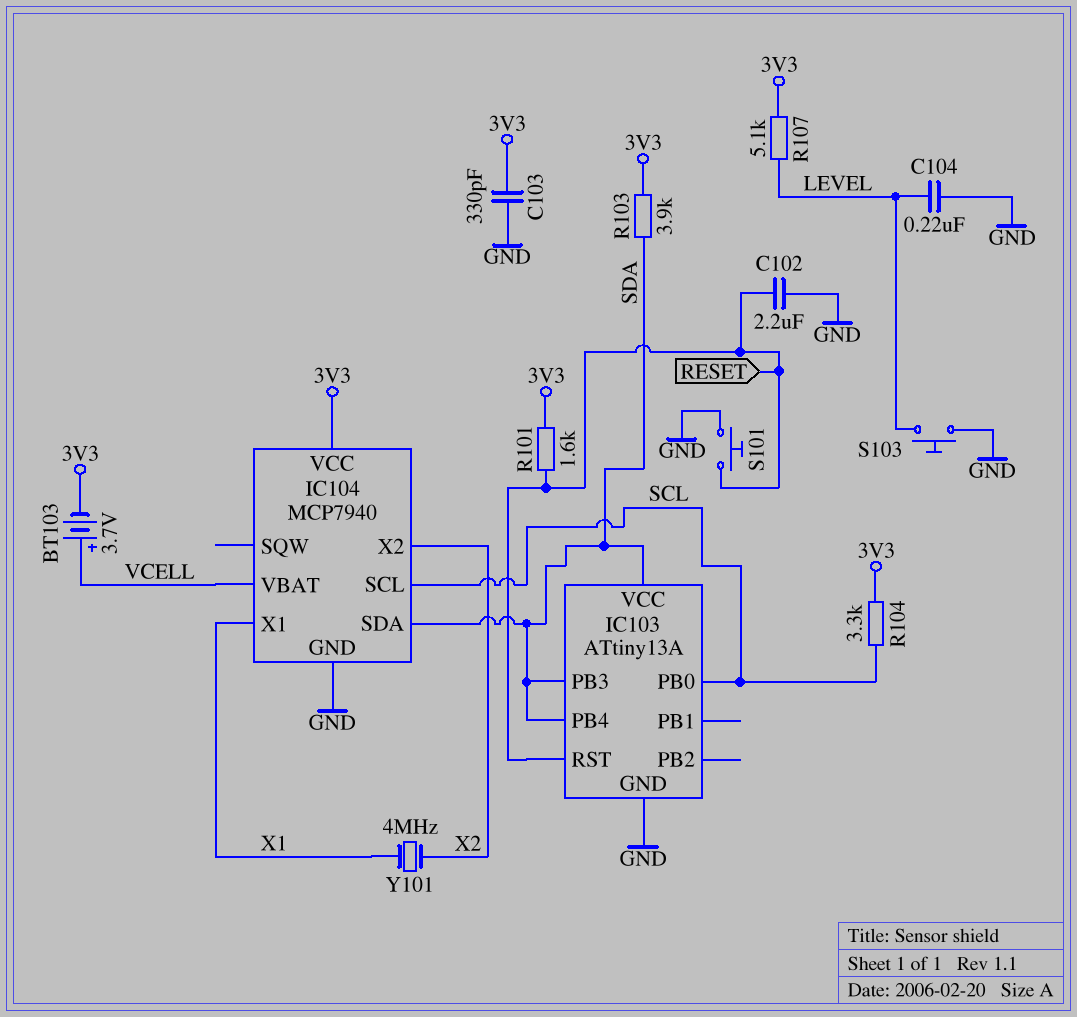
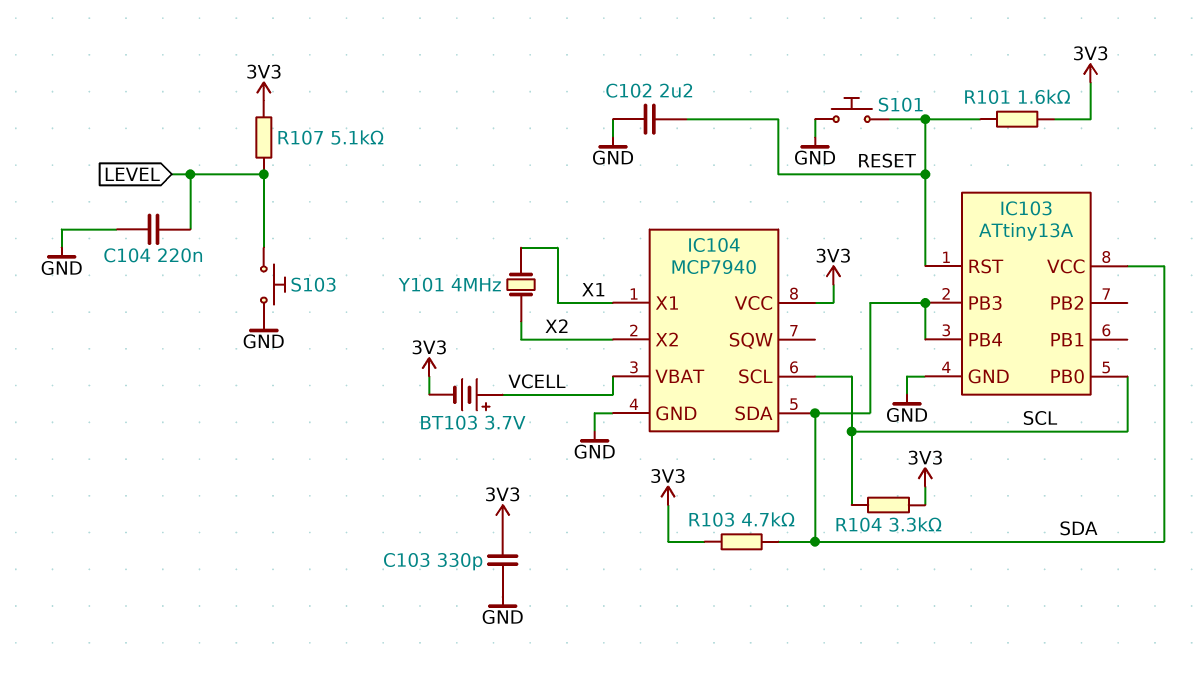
R103: 3.9k (3V3, SDA) -> 4.7k (3V3, SDA)

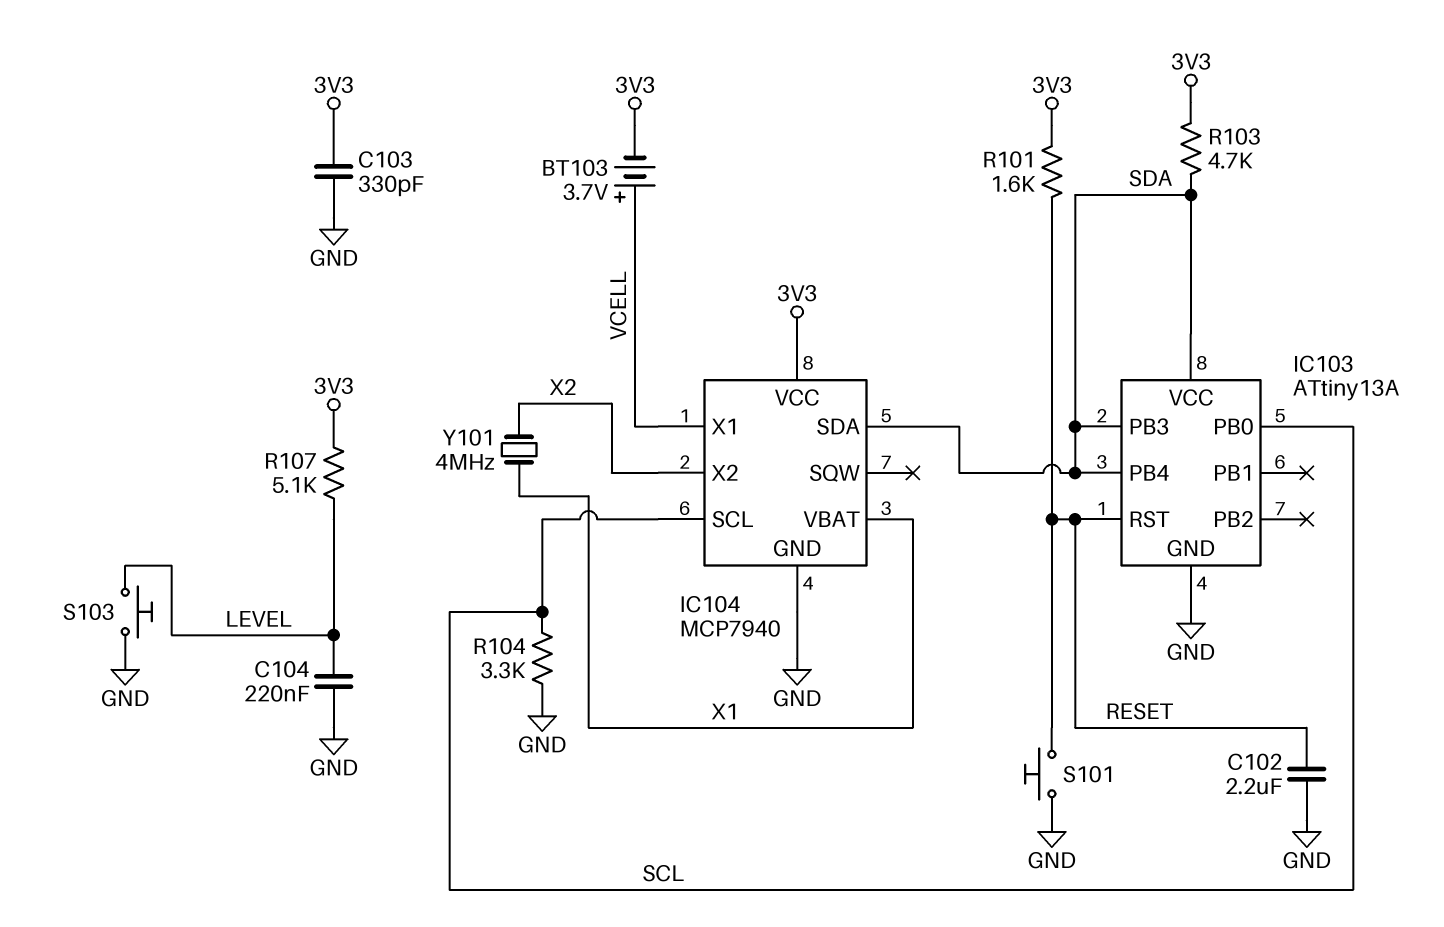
IC104 pin VBAT: VCELL -> X1
IC104 pin X1: X1 -> VCELL
R104: 3.3k (3V3, SCL) -> 3.3k (GND, SCL)

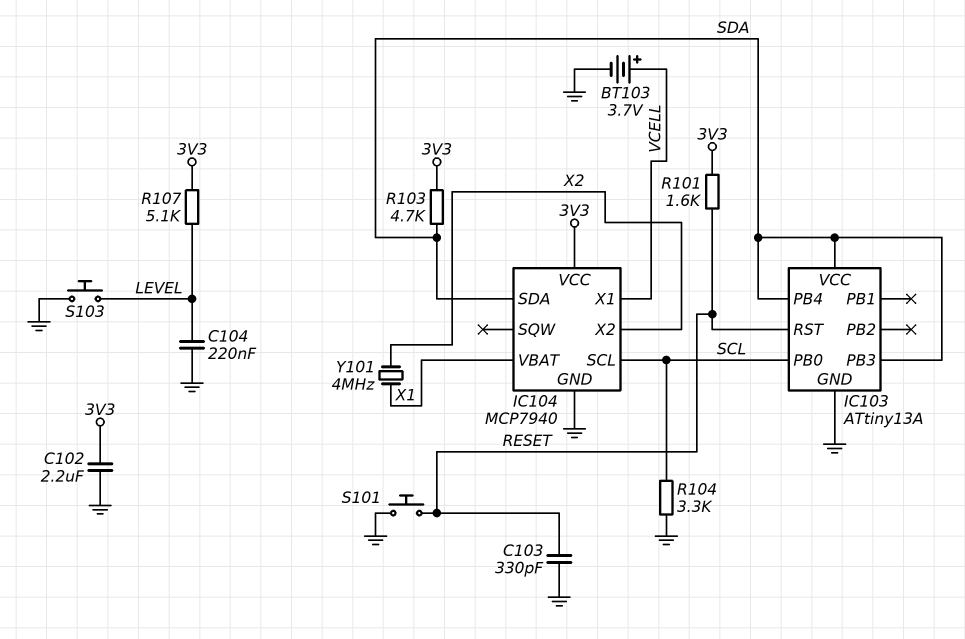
BT103: 3.7V (plus VCELL, minus 3V3) -> 3.7V (plus VCELL, minus GND)
C102: 2.2uF (GND, RESET) -> 2.2uF (3V3, GND)
C103: 330pF (3V3, GND) -> 330pF (GND, RESET)

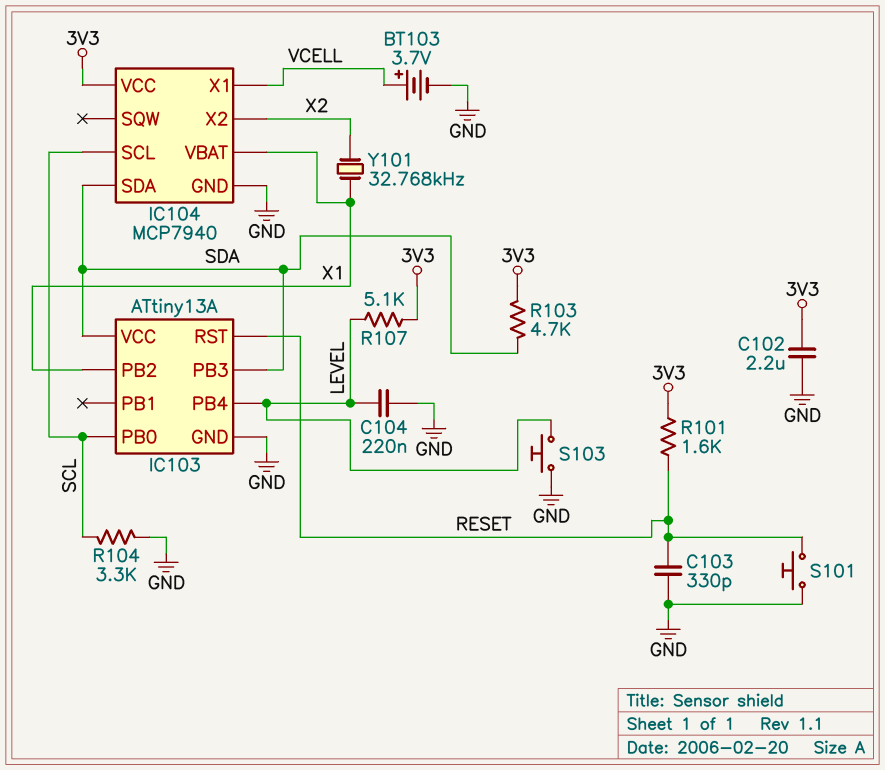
IC103 pin PB2: none -> X1
IC103 pin PB4: SDA -> LEVEL
Y101: 4MHz (X1, X2) -> 32.768kHz (X1, X2)

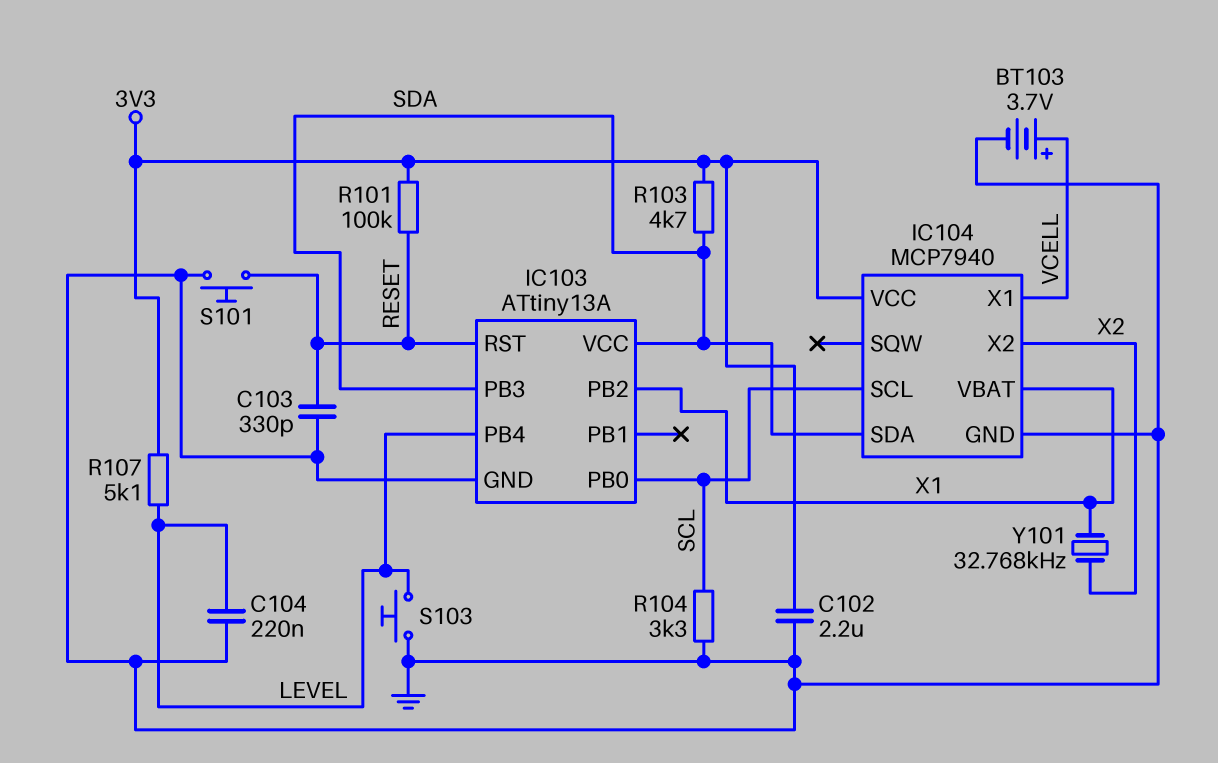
R101: 1.6k (3V3, RESET) -> 100k (3V3, RESET)

